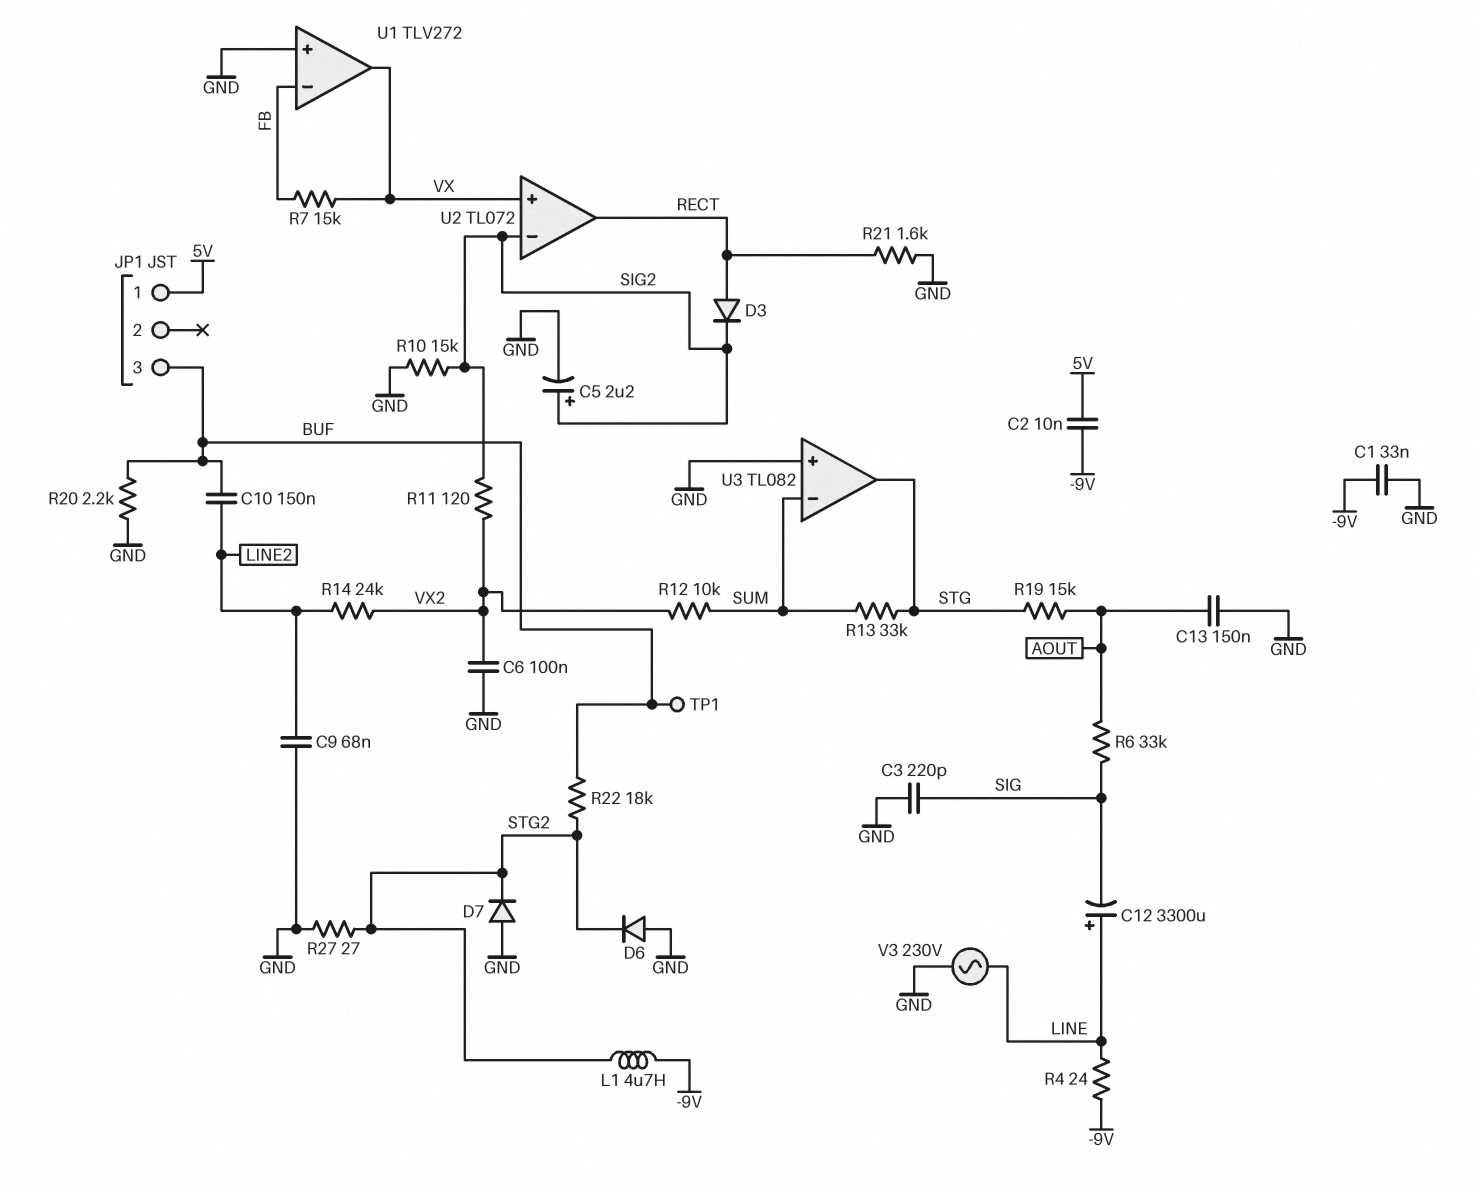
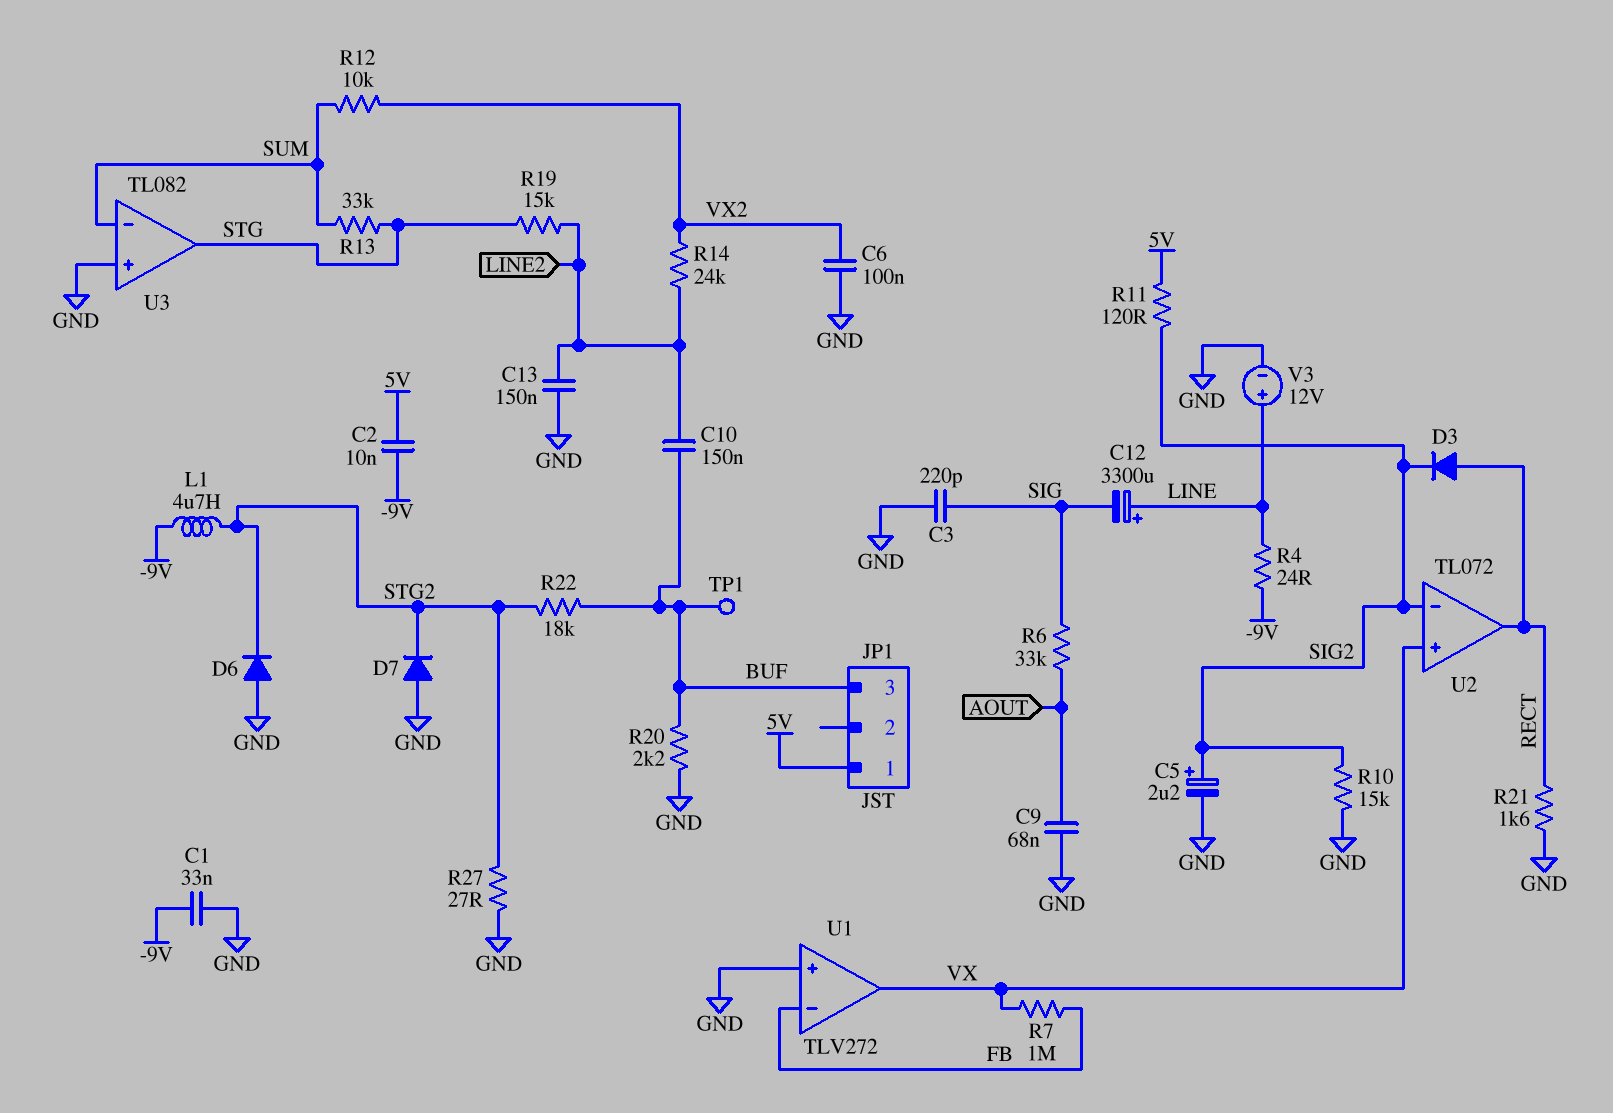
C9: 68nF (GND, LINE2) -> 68nF (AOUT, GND)
C13: 150nF (AOUT, GND) -> 150nF (GND, LINE2)
R7: 15k (FB, VX) -> 1M (FB, VX)
R11: 120 (SIG2, VX2) -> 120 (5V, SIG2)
R19: 15k (AOUT, STG) -> 15k (LINE2, STG)
V3: AC 230V (GND, LINE) -> 12V (plus LINE, minus GND)

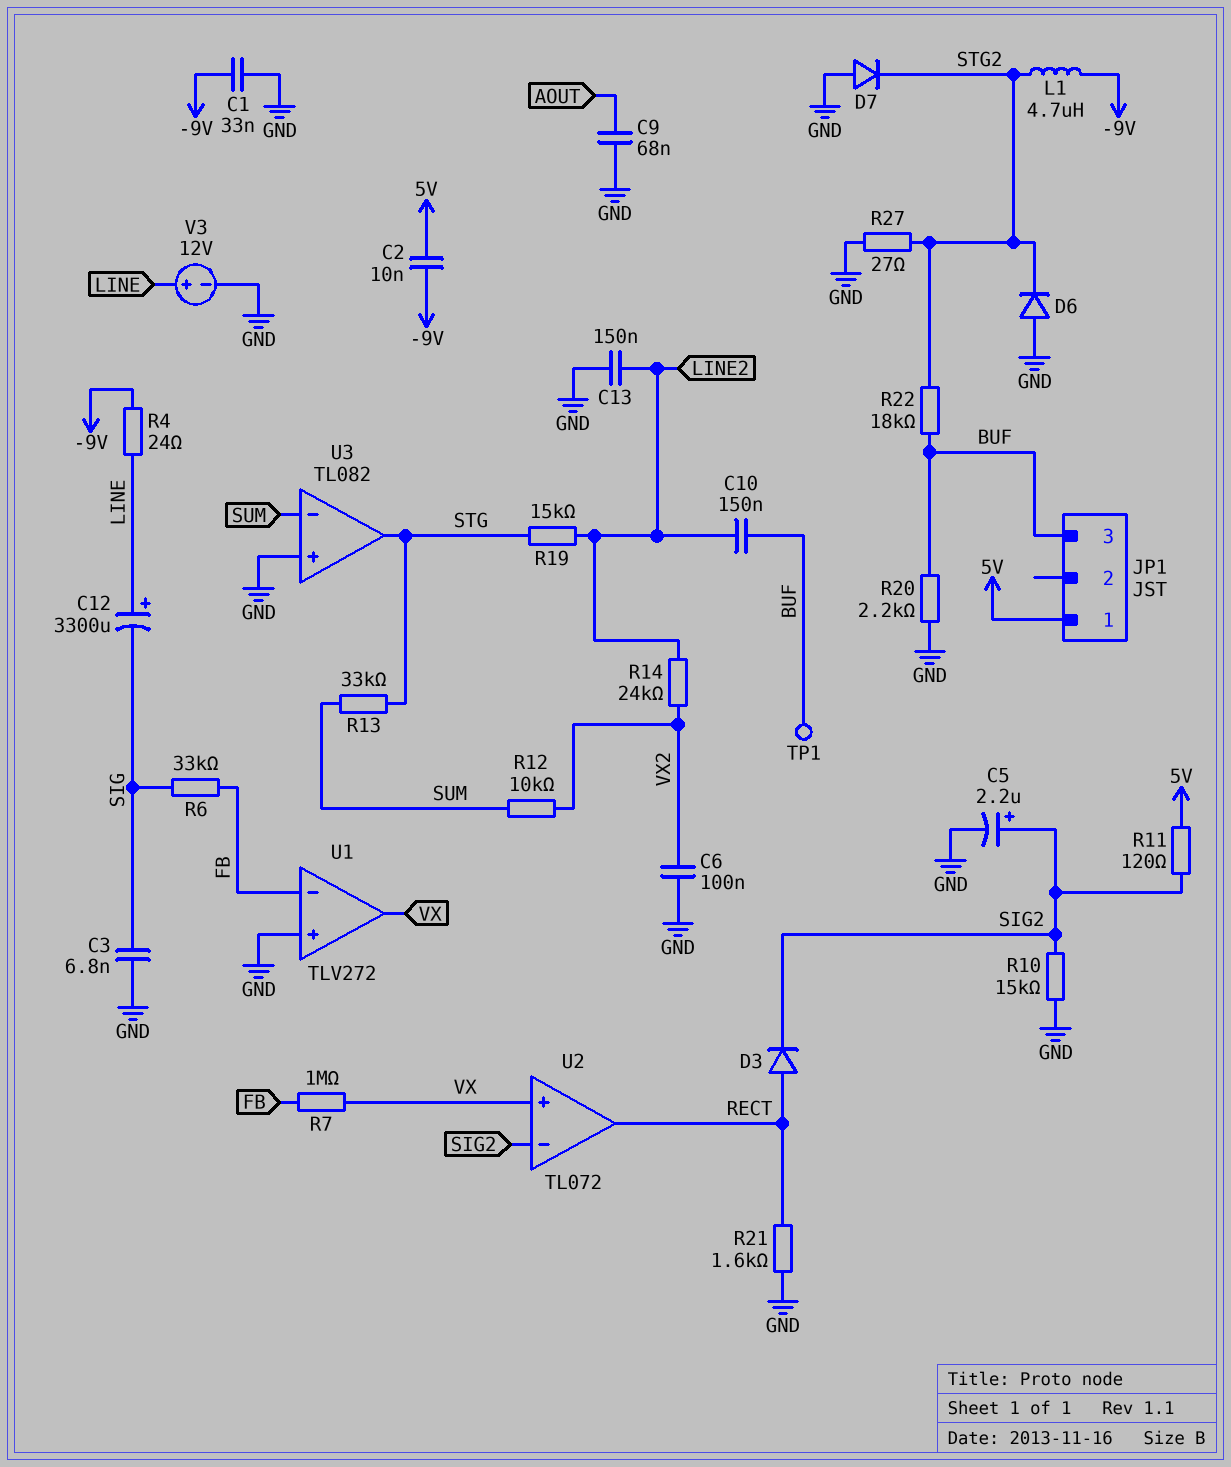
C3: 220pF (GND, SIG) -> 6.8nF (GND, SIG)
R6: 33k (AOUT, SIG) -> 33k (FB, SIG)

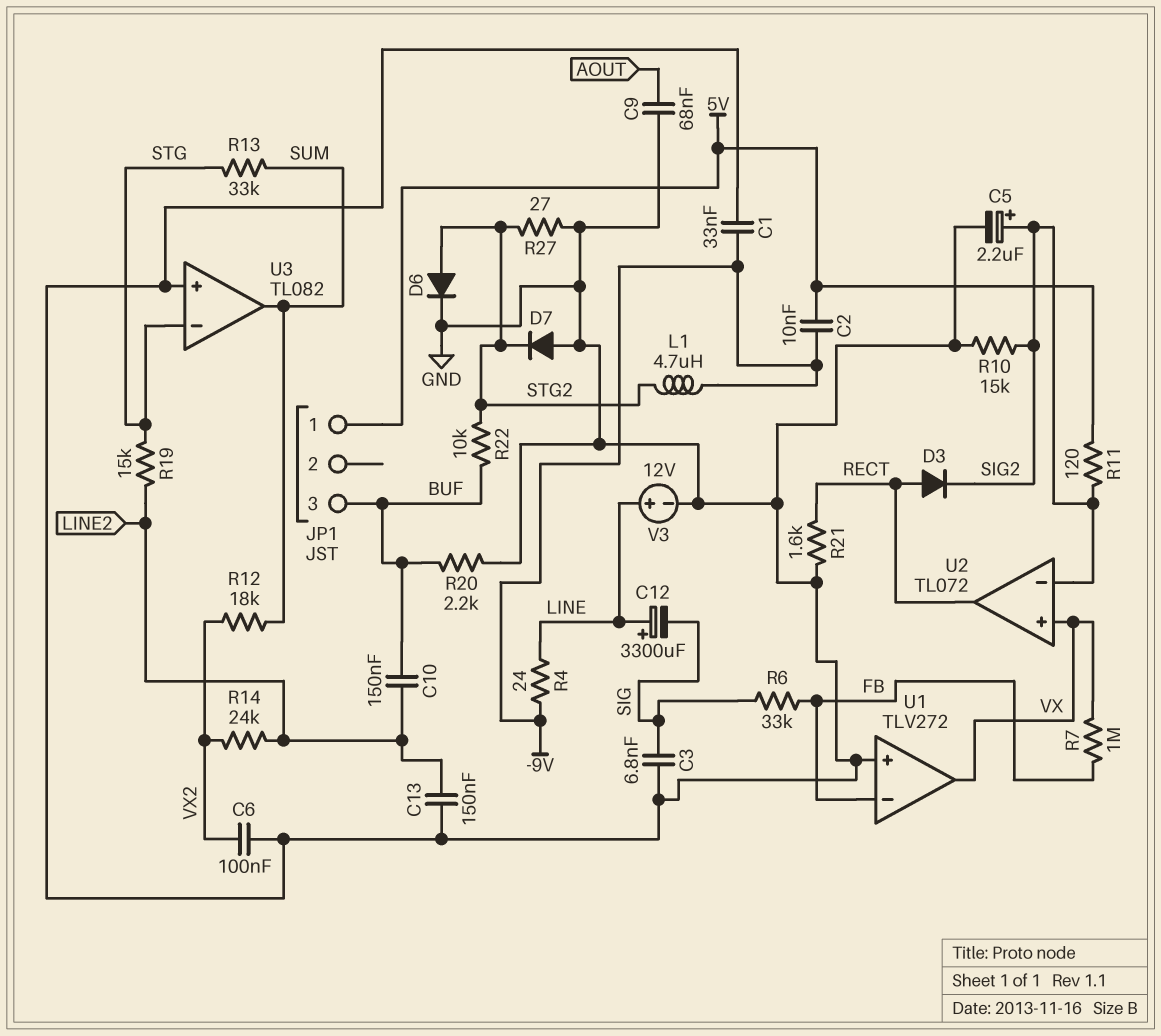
D6: diode (A GND, K STG2) -> diode (A STG2, K GND)
R12: 10k (SUM, VX2) -> 18k (SUM, VX2)
R22: 18k (BUF, STG2) -> 10k (BUF, STG2)
TP1: test point (BUF) -> none
U3 pin in-: SUM -> STG
U3 pin out: STG -> SUM

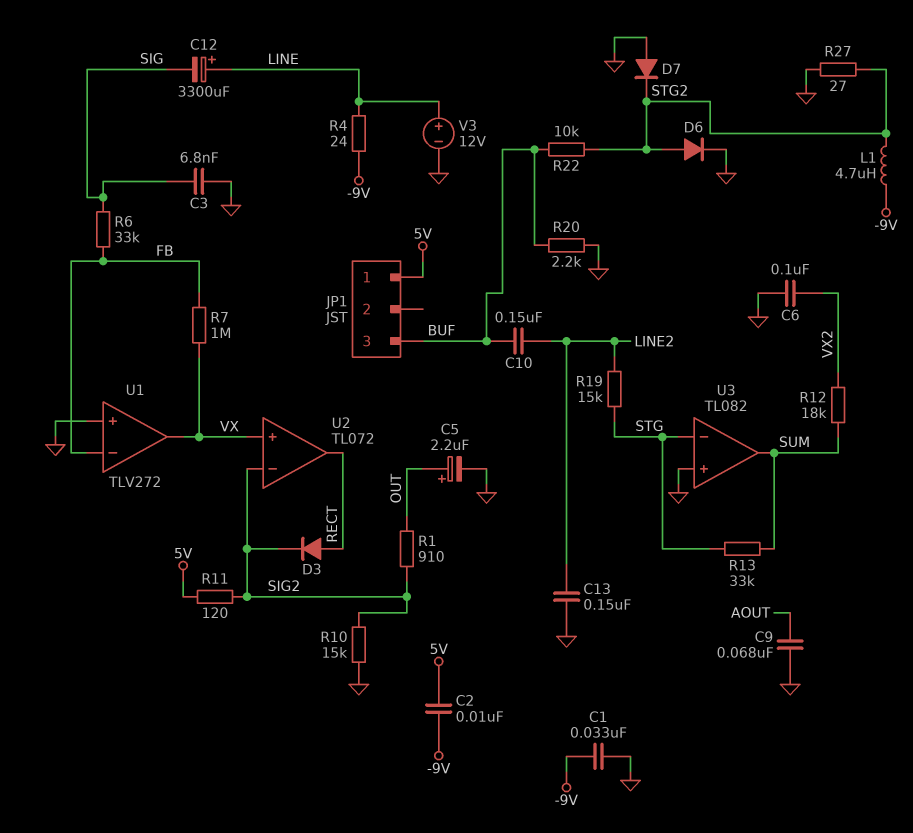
C5: 2.2uF (plus SIG2, minus GND) -> 2.2uF (plus OUT, minus GND)
R1: none -> 910 (OUT, SIG2)
R14: 24k (LINE2, VX2) -> none
R21: 1.6k (GND, RECT) -> none

